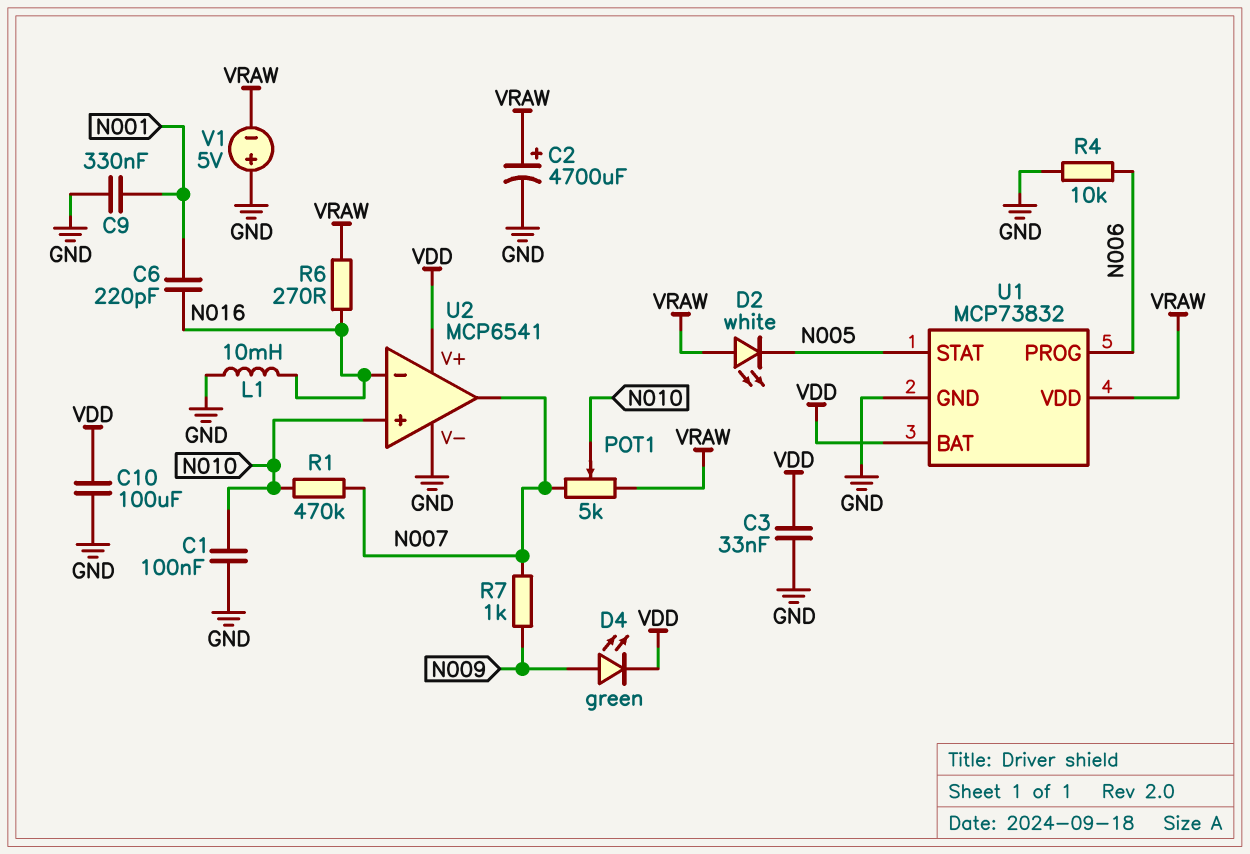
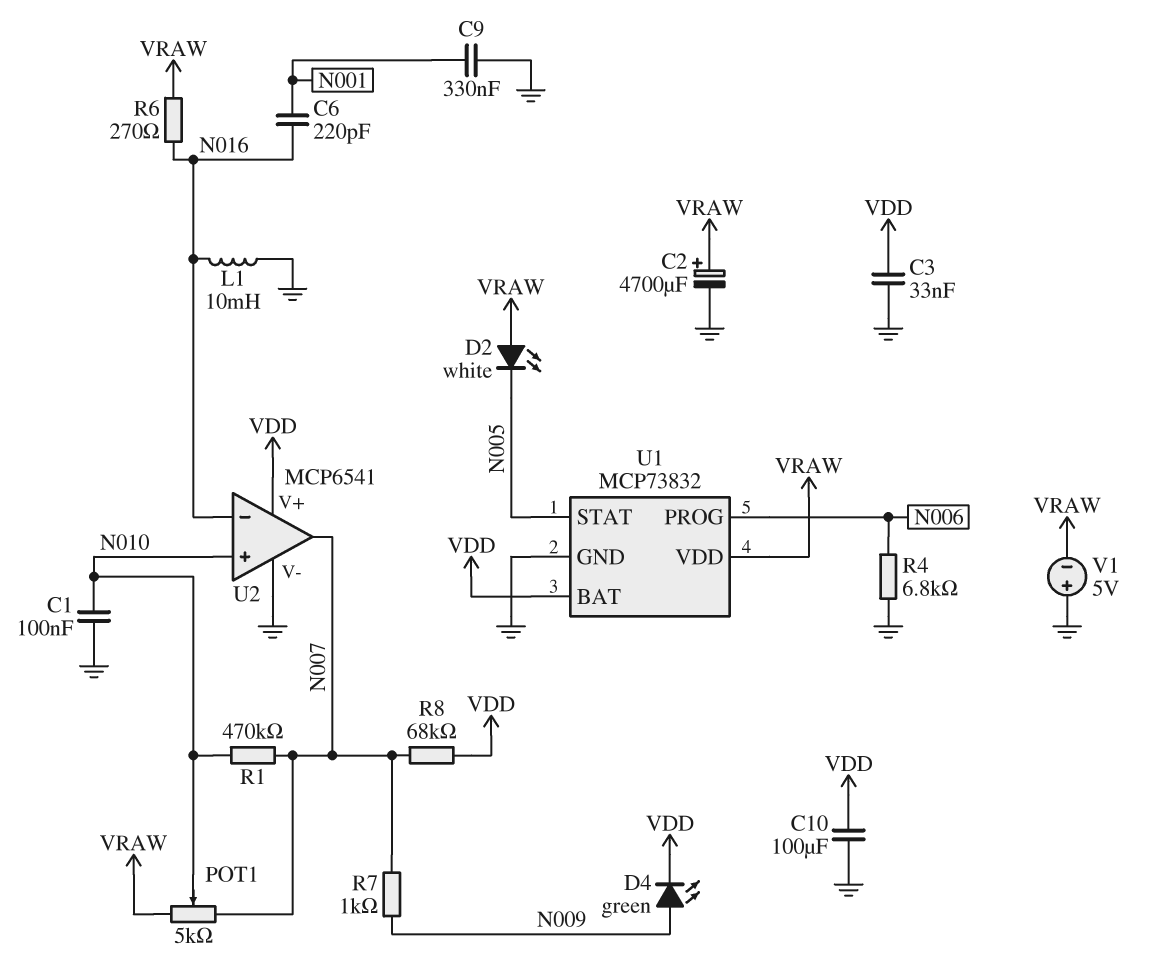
R4: 10k (GND, N006) -> 6.8k (GND, N006)
R8: none -> 68k (N007, VDD)

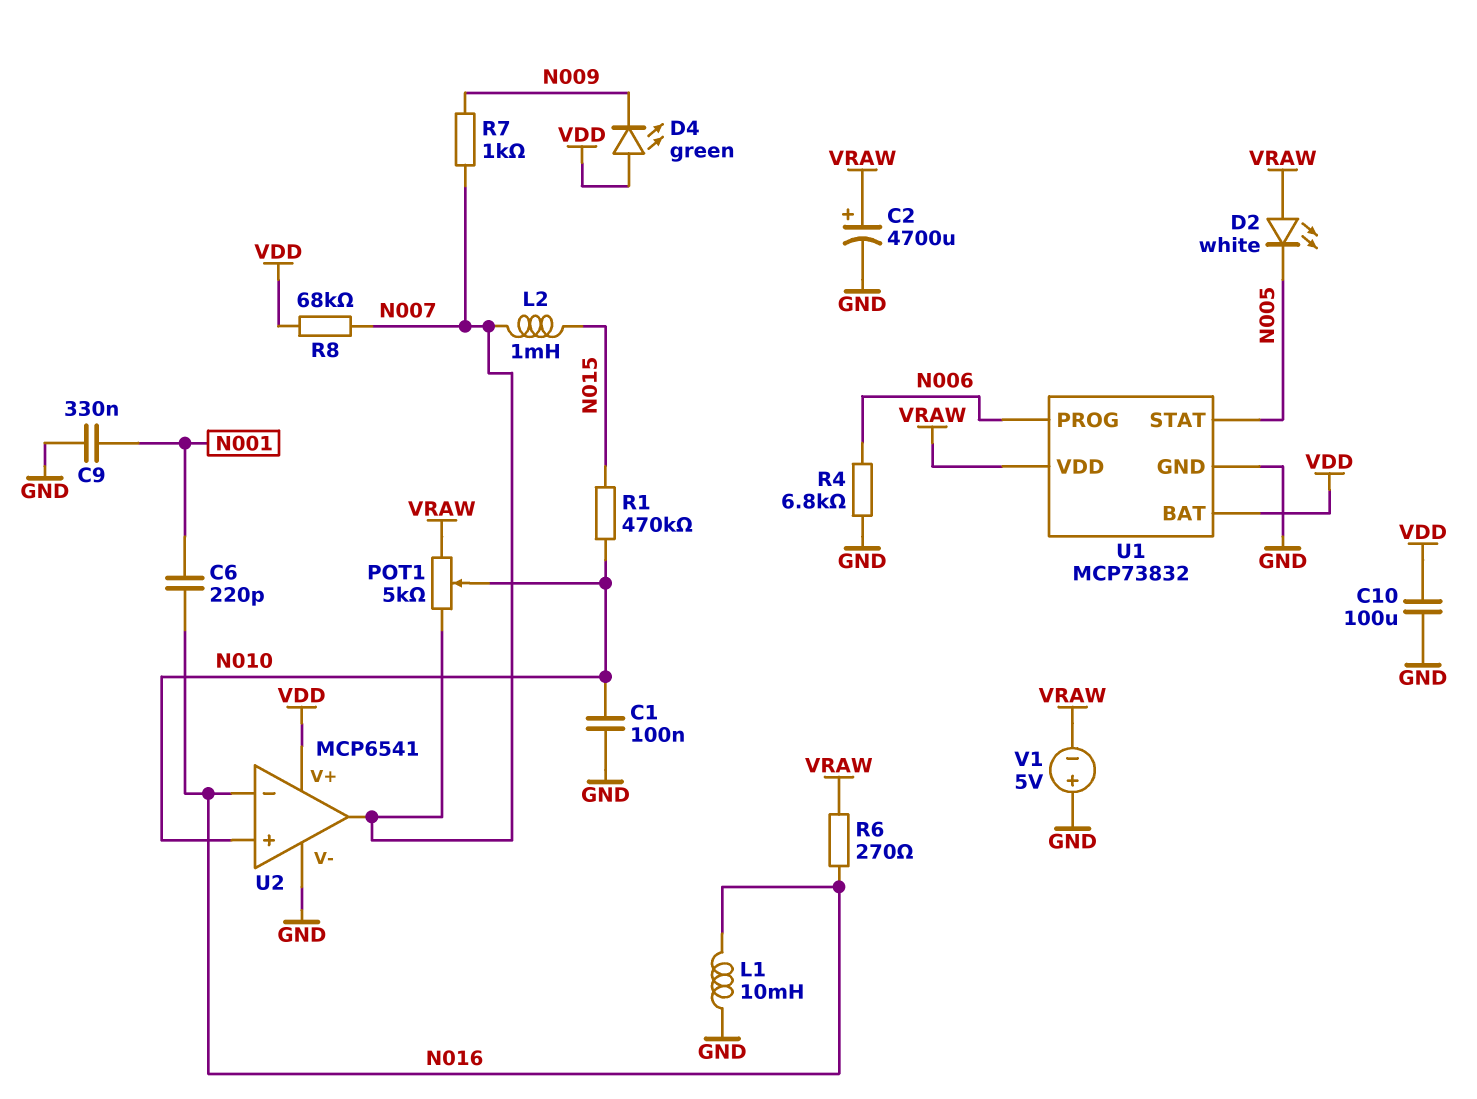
C3: 33nF (GND, VDD) -> none
D4: LED green (A N009, K VDD) -> LED green (A VDD, K N009)
L2: none -> 1mH (N007, N015)
R1: 470k (N007, N010) -> 470k (N010, N015)

